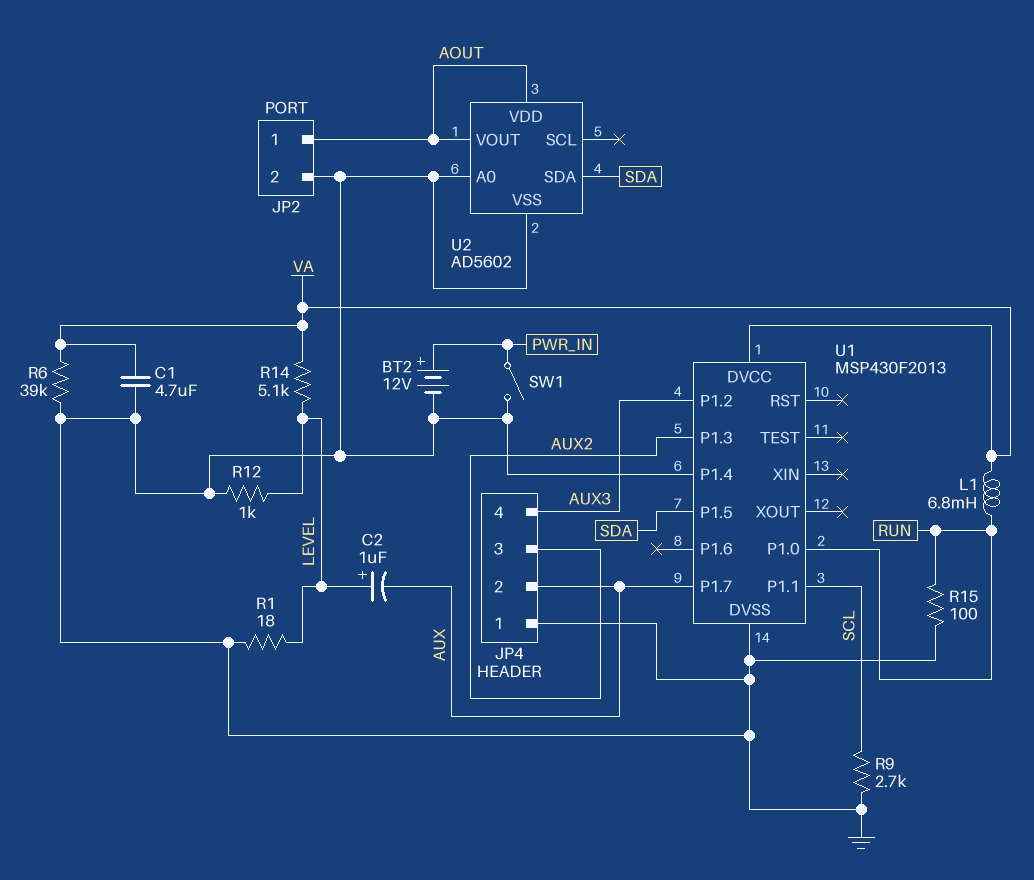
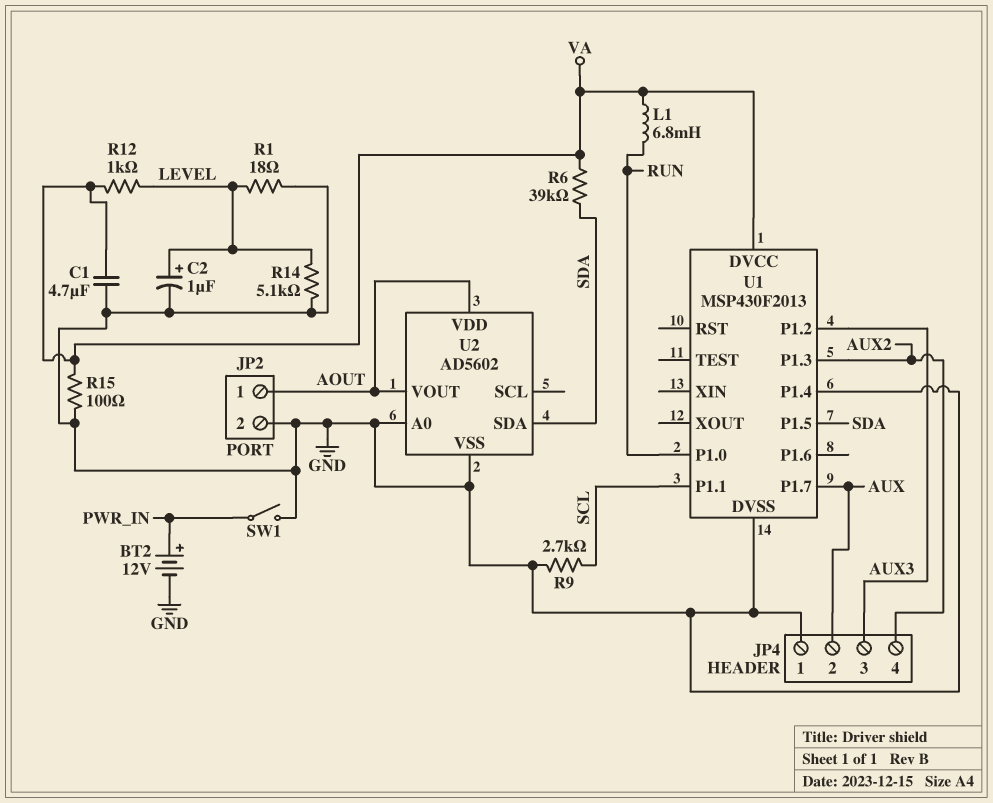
C2: 1uF (plus LEVEL, minus AUX) -> 1uF (plus LEVEL, minus GND)
JP4 pin 3: AUX2 -> AUX3
JP4 pin 4: AUX3 -> AUX2
R6: 39k (GND, VA) -> 39k (SDA, VA)
R12: 1k (GND, LEVEL) -> 1k (LEVEL, VA)
R14: 5.1k (LEVEL, VA) -> 5.1k (GND, LEVEL)
R15: 100 (GND, RUN) -> 100 (GND, VA)

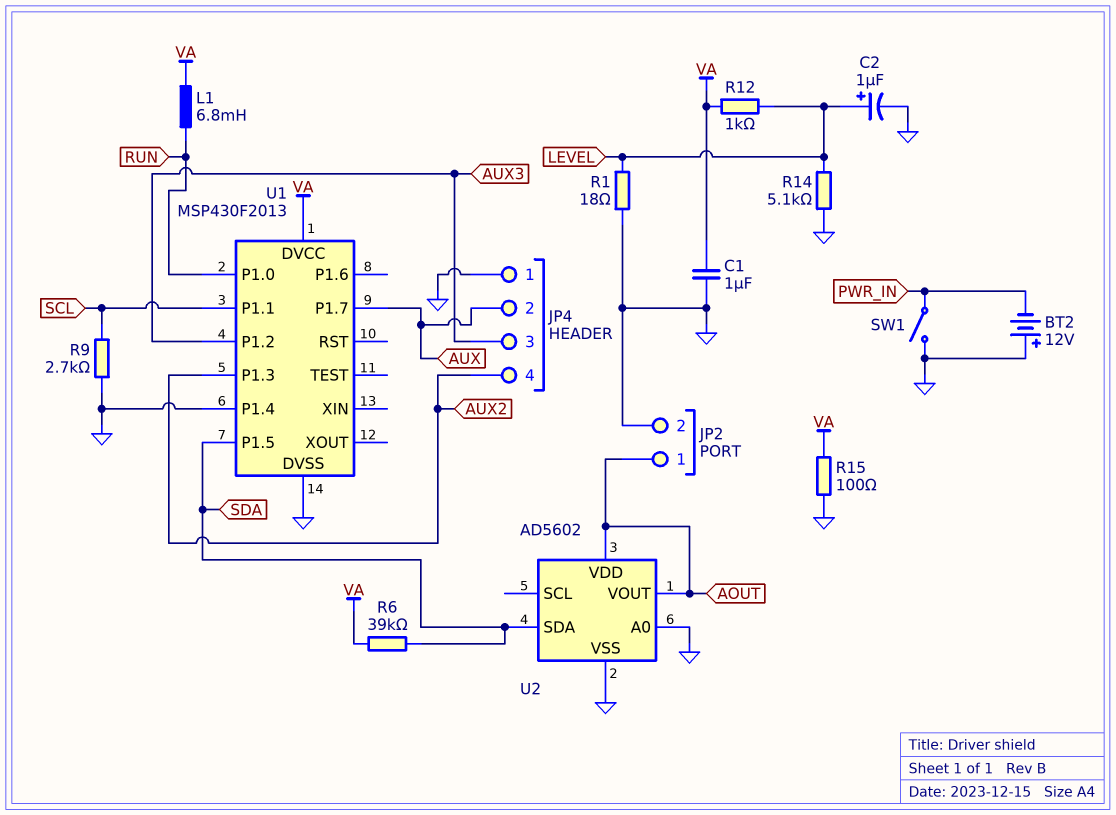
BT2: 12V (plus PWR_IN, minus GND) -> 12V (plus GND, minus PWR_IN)
C1: 4.7uF (GND, VA) -> 1uF (GND, VA)

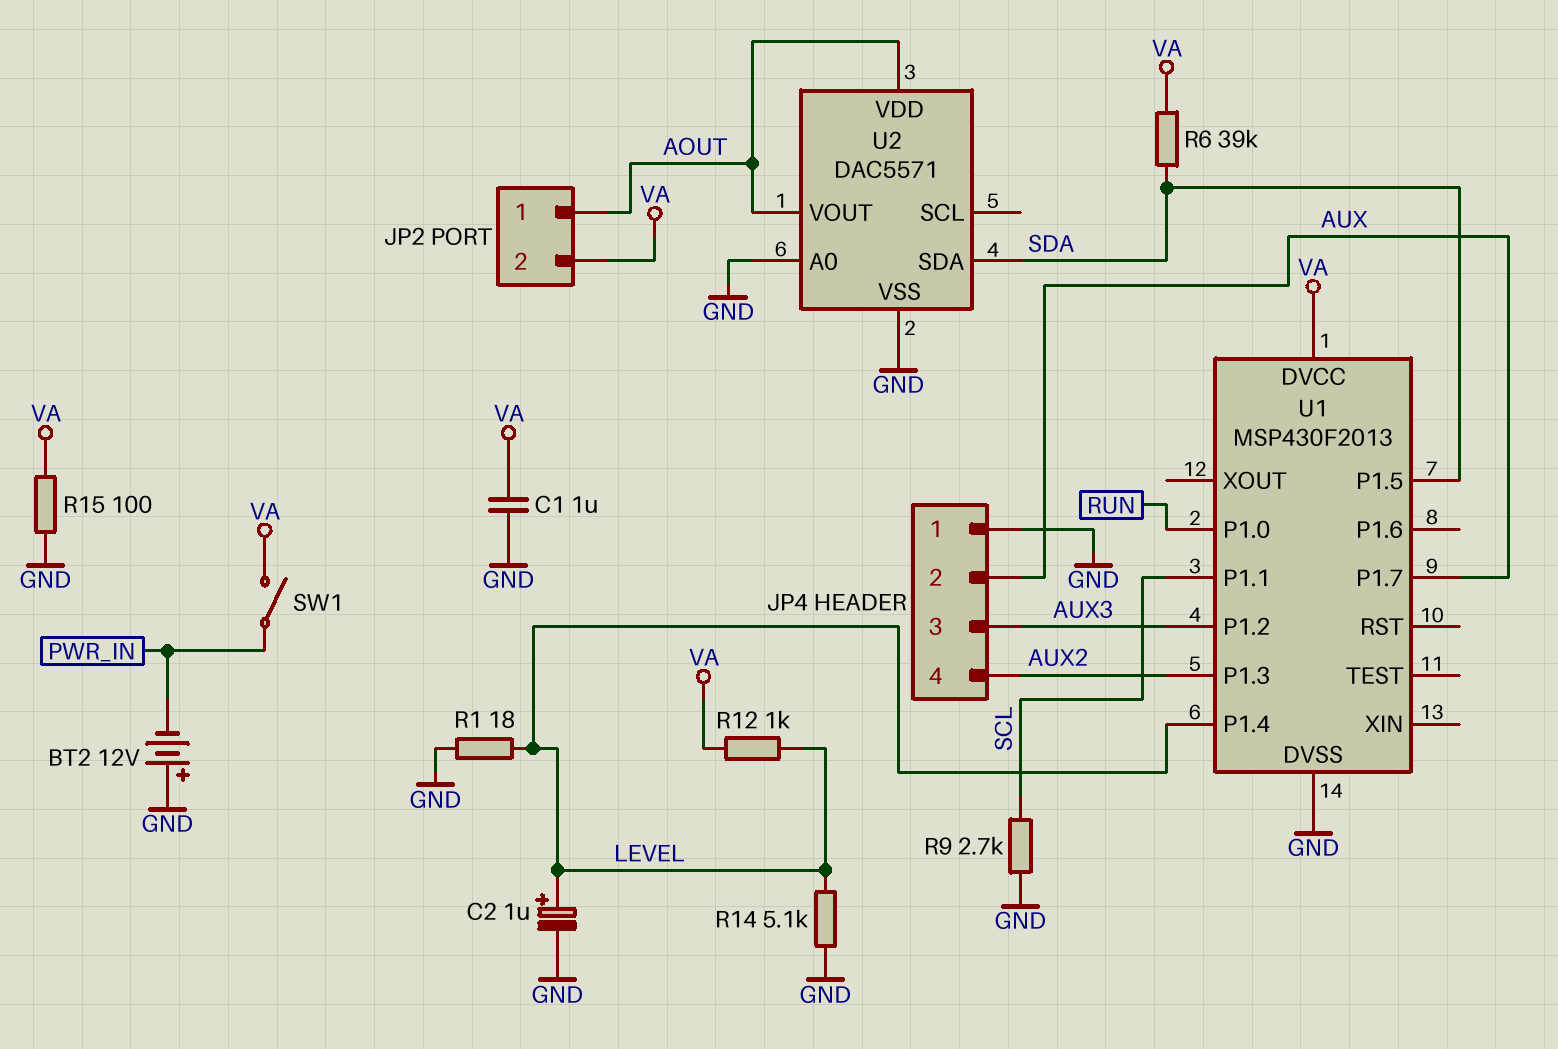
JP2 pin 2: GND -> VA
L1: 6.8mH (RUN, VA) -> none
SW1: switch (GND, PWR_IN) -> switch (PWR_IN, VA)
U1 pin P1.4: GND -> LEVEL
U2: AD5602 -> DAC5571

